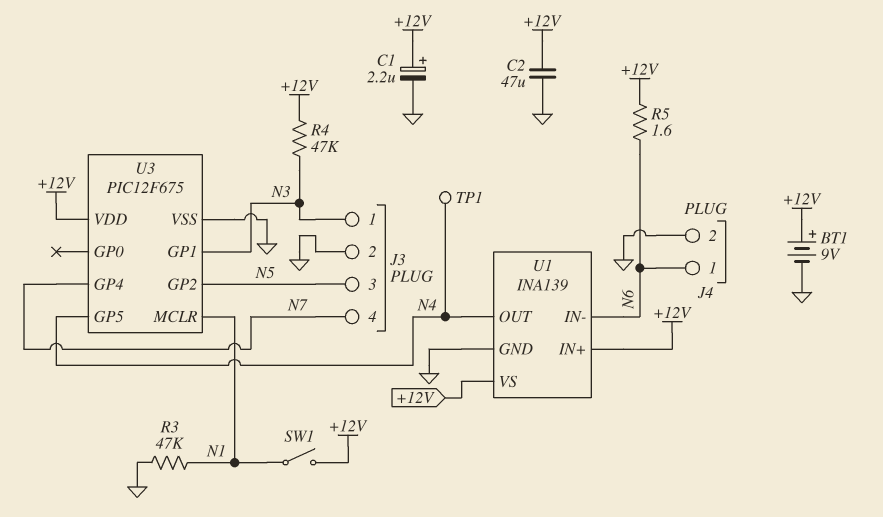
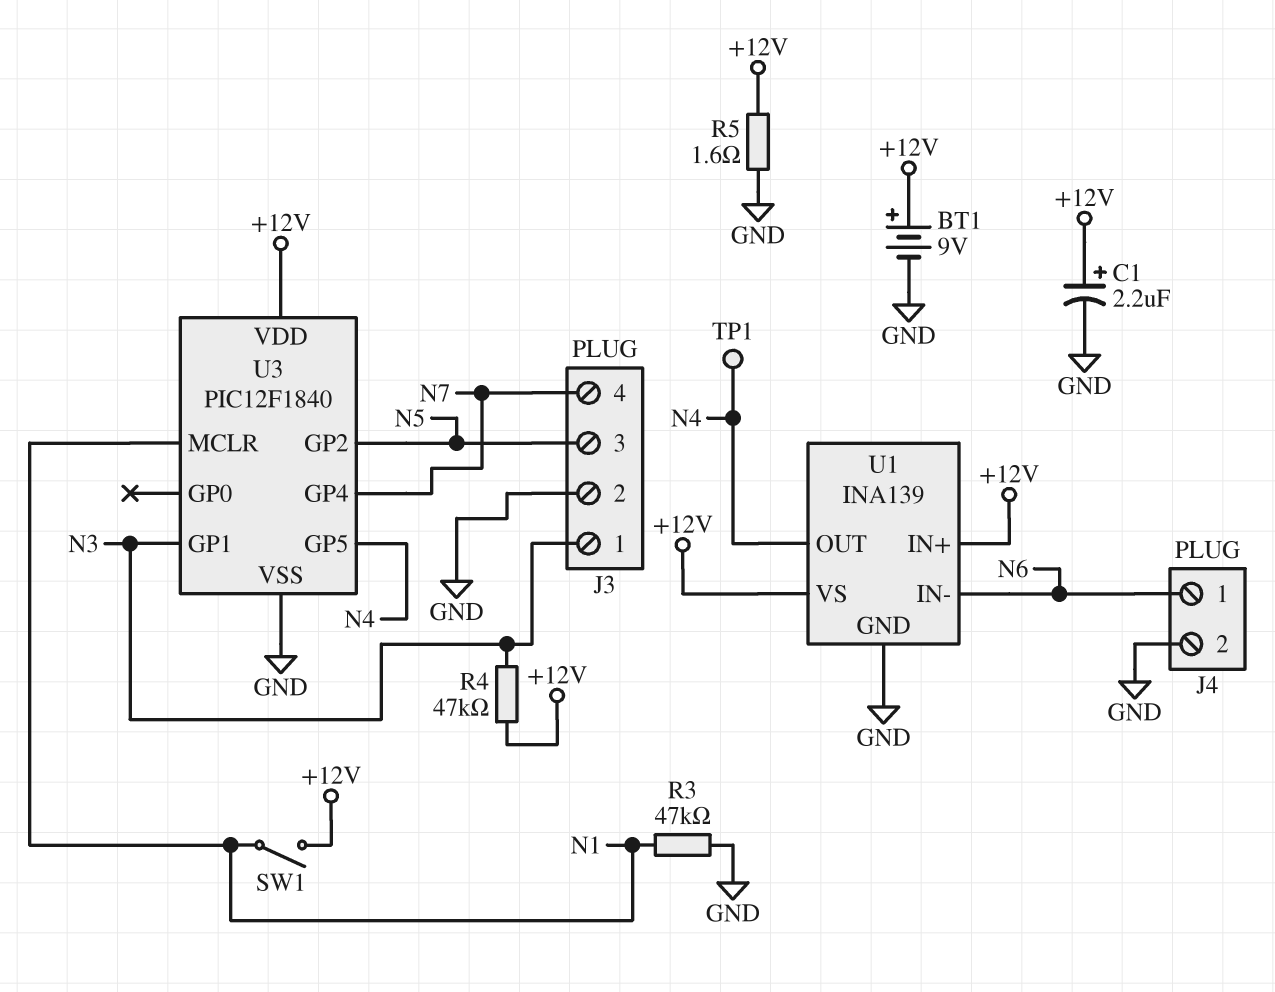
C2: 47uF (+12V, GND) -> none
R5: 1.6 (+12V, N6) -> 1.6 (+12V, GND)
U3: PIC12F675 -> PIC12F1840

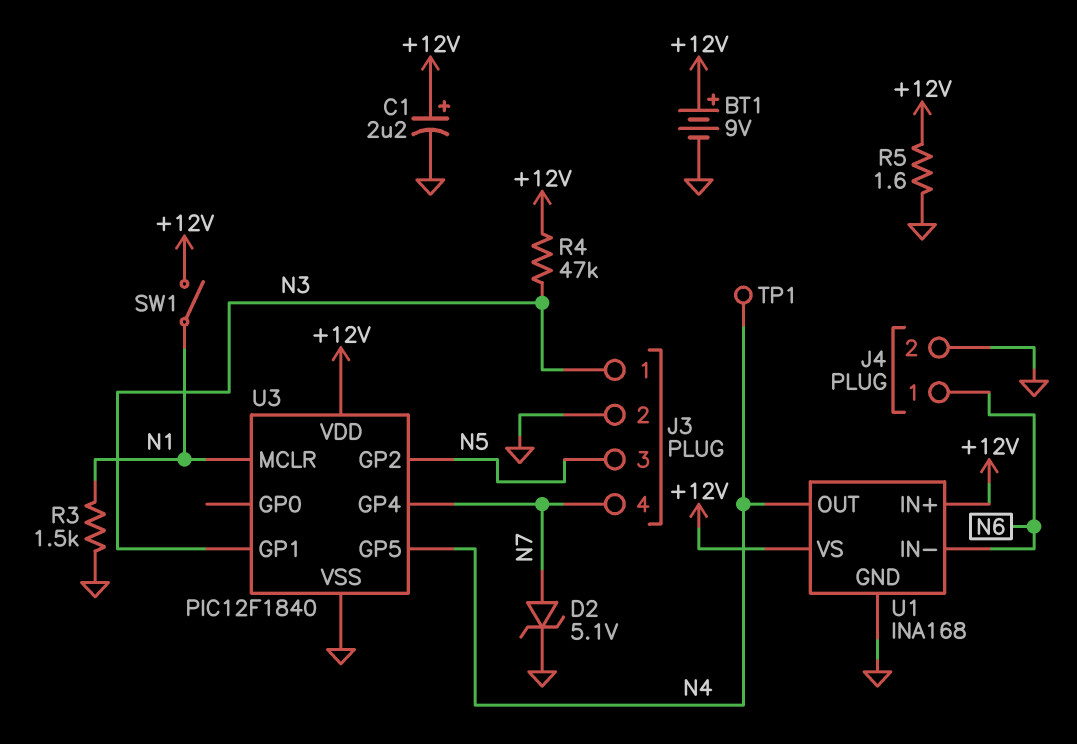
D2: none -> zener 5.1V (A N7, K GND)
R3: 47k (GND, N1) -> 1.5k (GND, N1)
U1: INA139 -> INA168

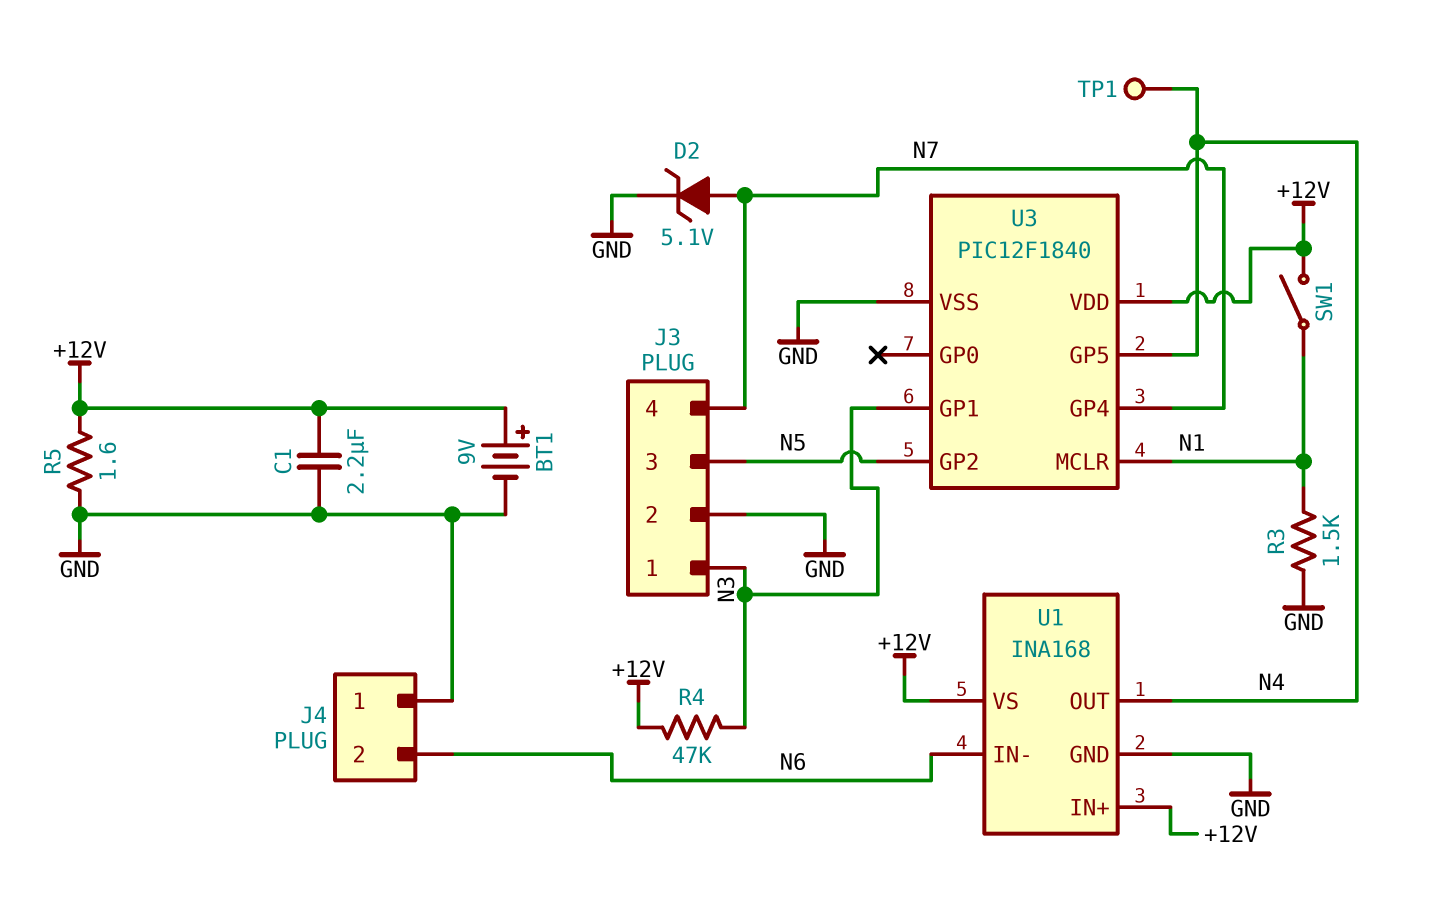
C1: 2.2uF (plus +12V, minus GND) -> 2.2uF (+12V, GND)
J4 pin 1: N6 -> GND
J4 pin 2: GND -> N6

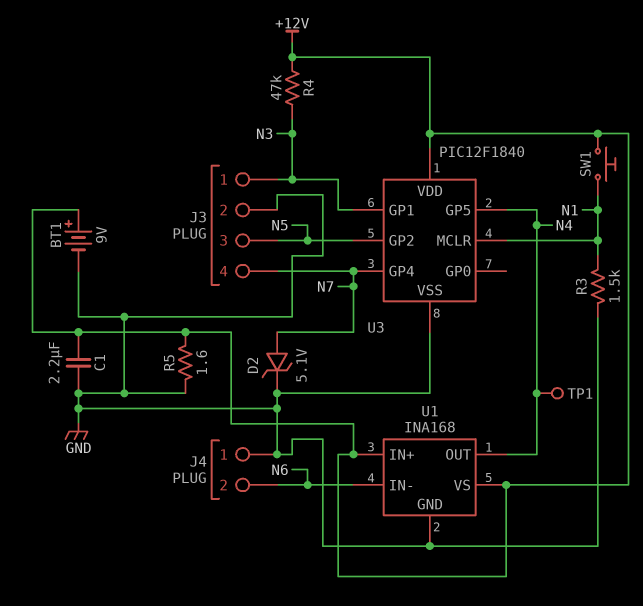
SW1: switch (+12V, N1) -> button (+12V, N1)

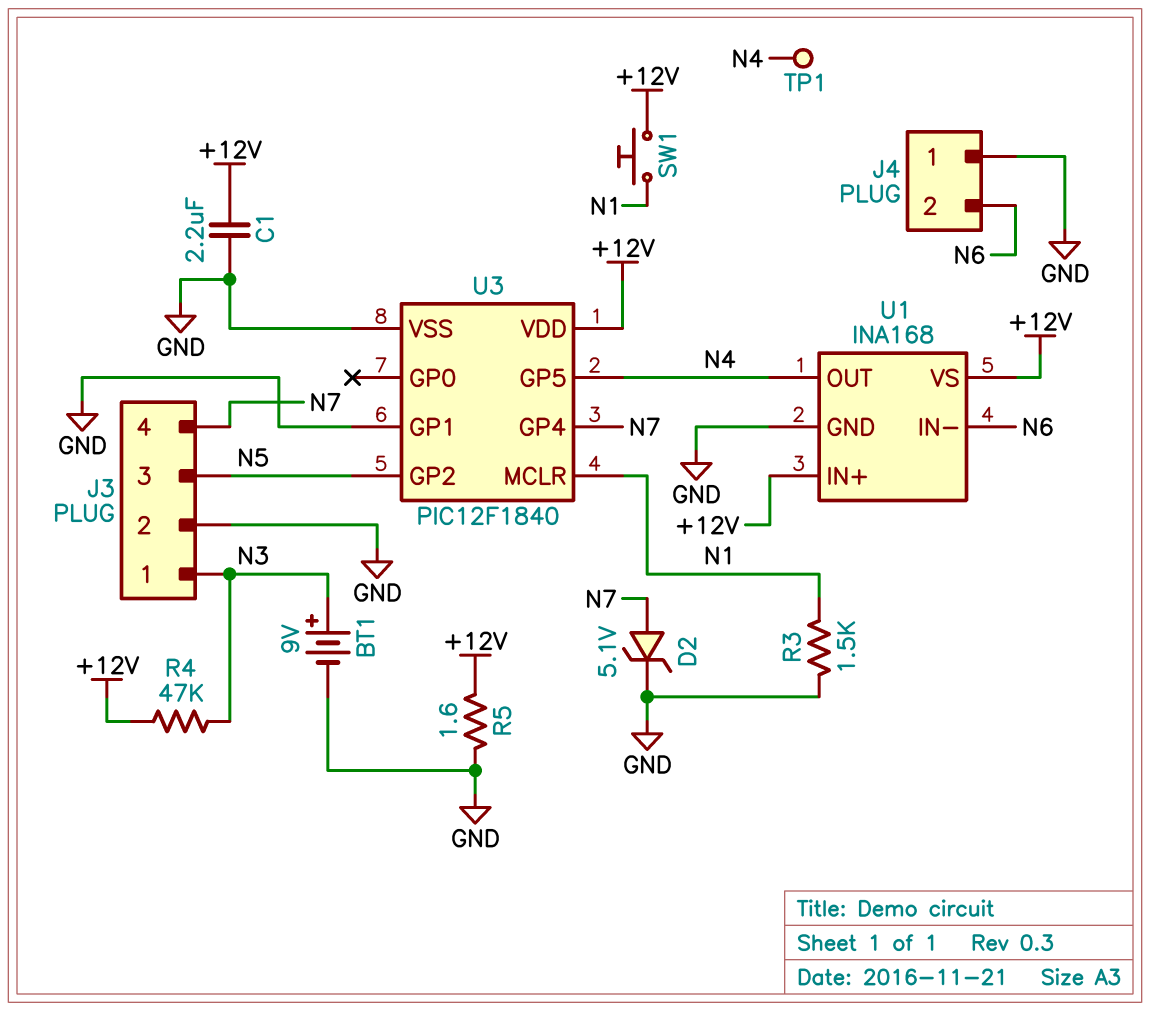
BT1: 9V (plus +12V, minus GND) -> 9V (plus N3, minus GND)
U3 pin GP1: N3 -> GND

